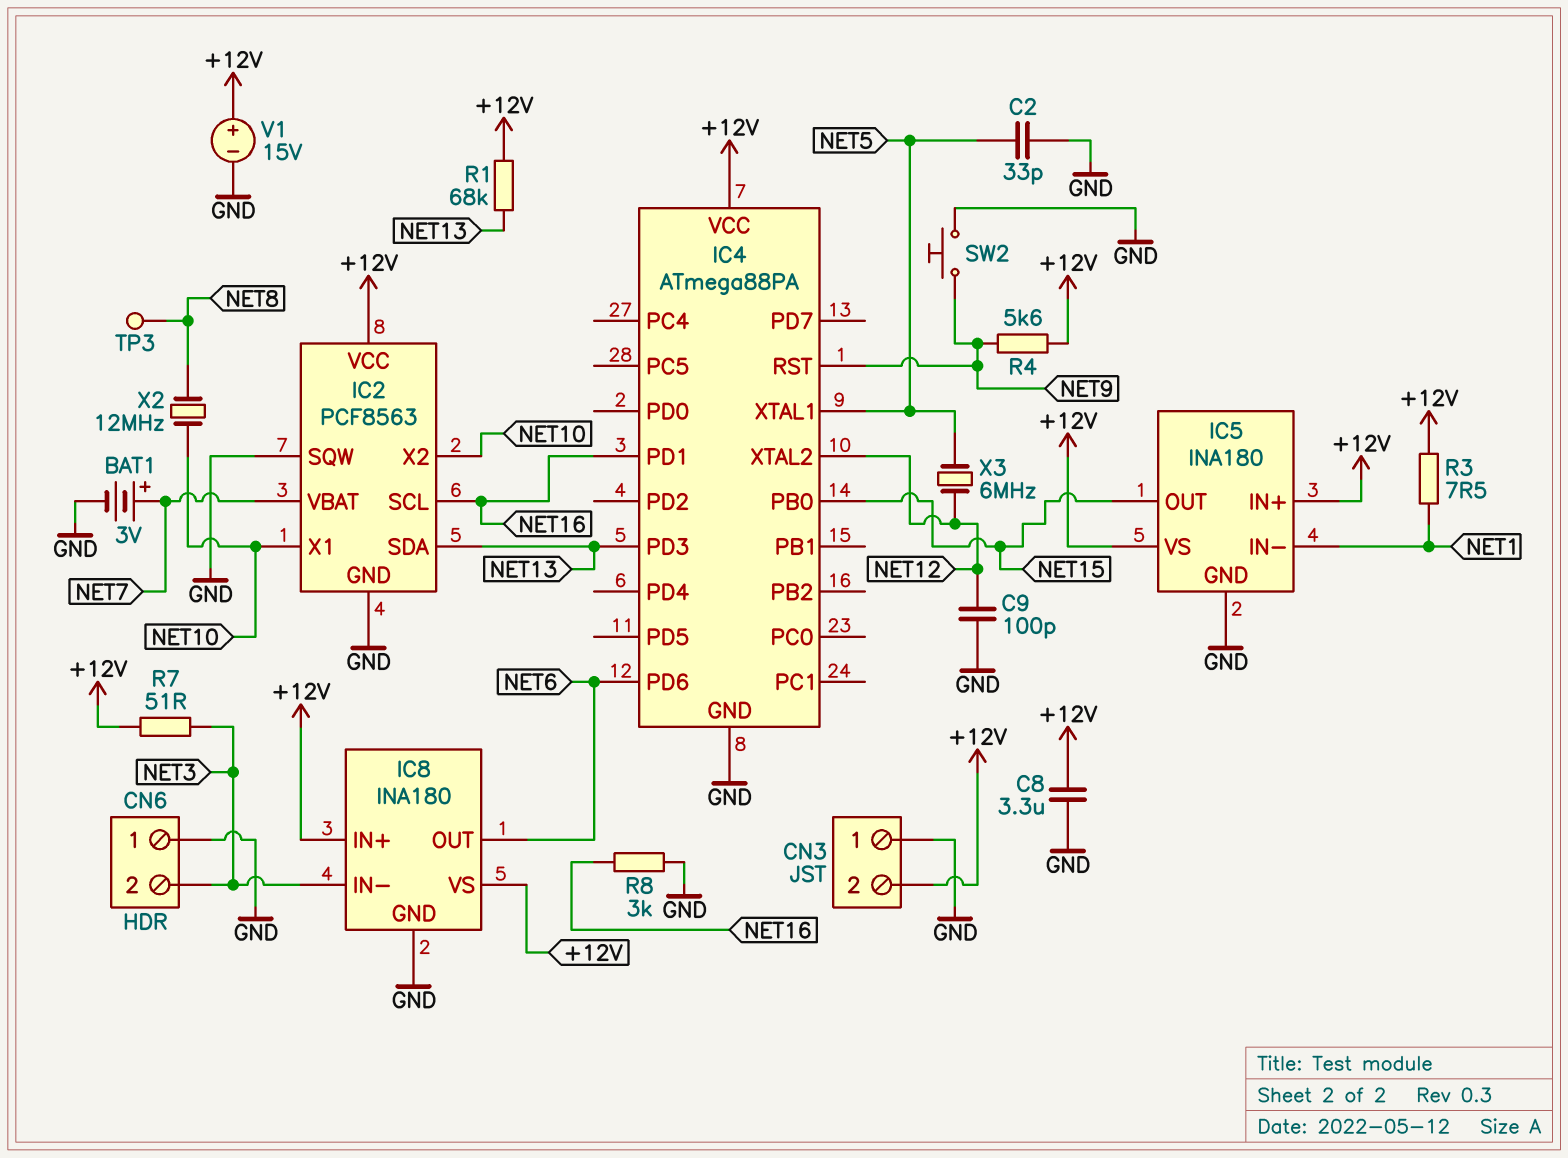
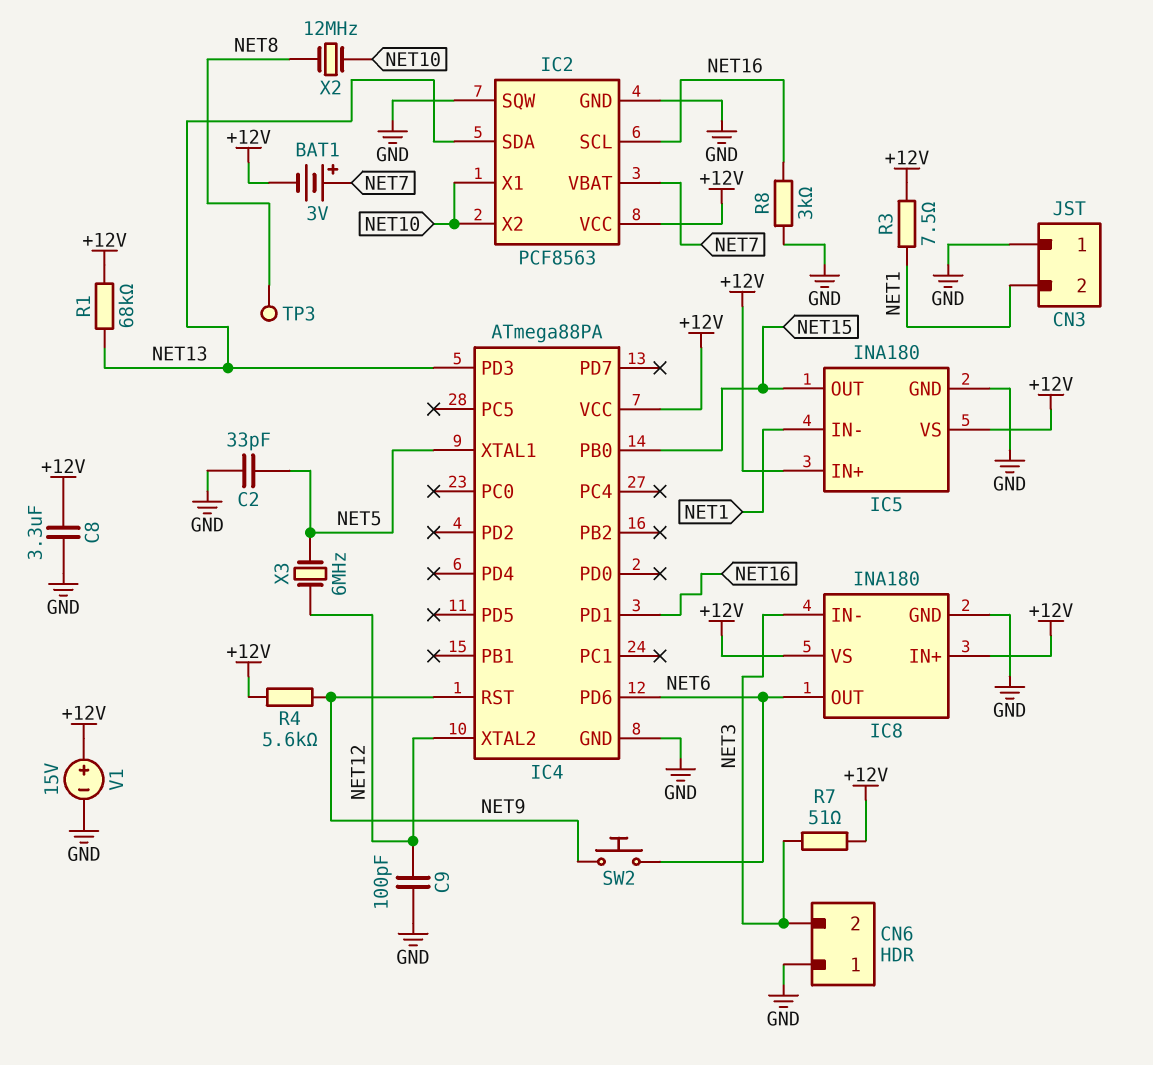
BAT1: 3V (plus NET7, minus GND) -> 3V (plus NET7, minus +12V)
CN3 pin 2: +12V -> NET1
SW2: button (GND, NET9) -> button (NET6, NET9)

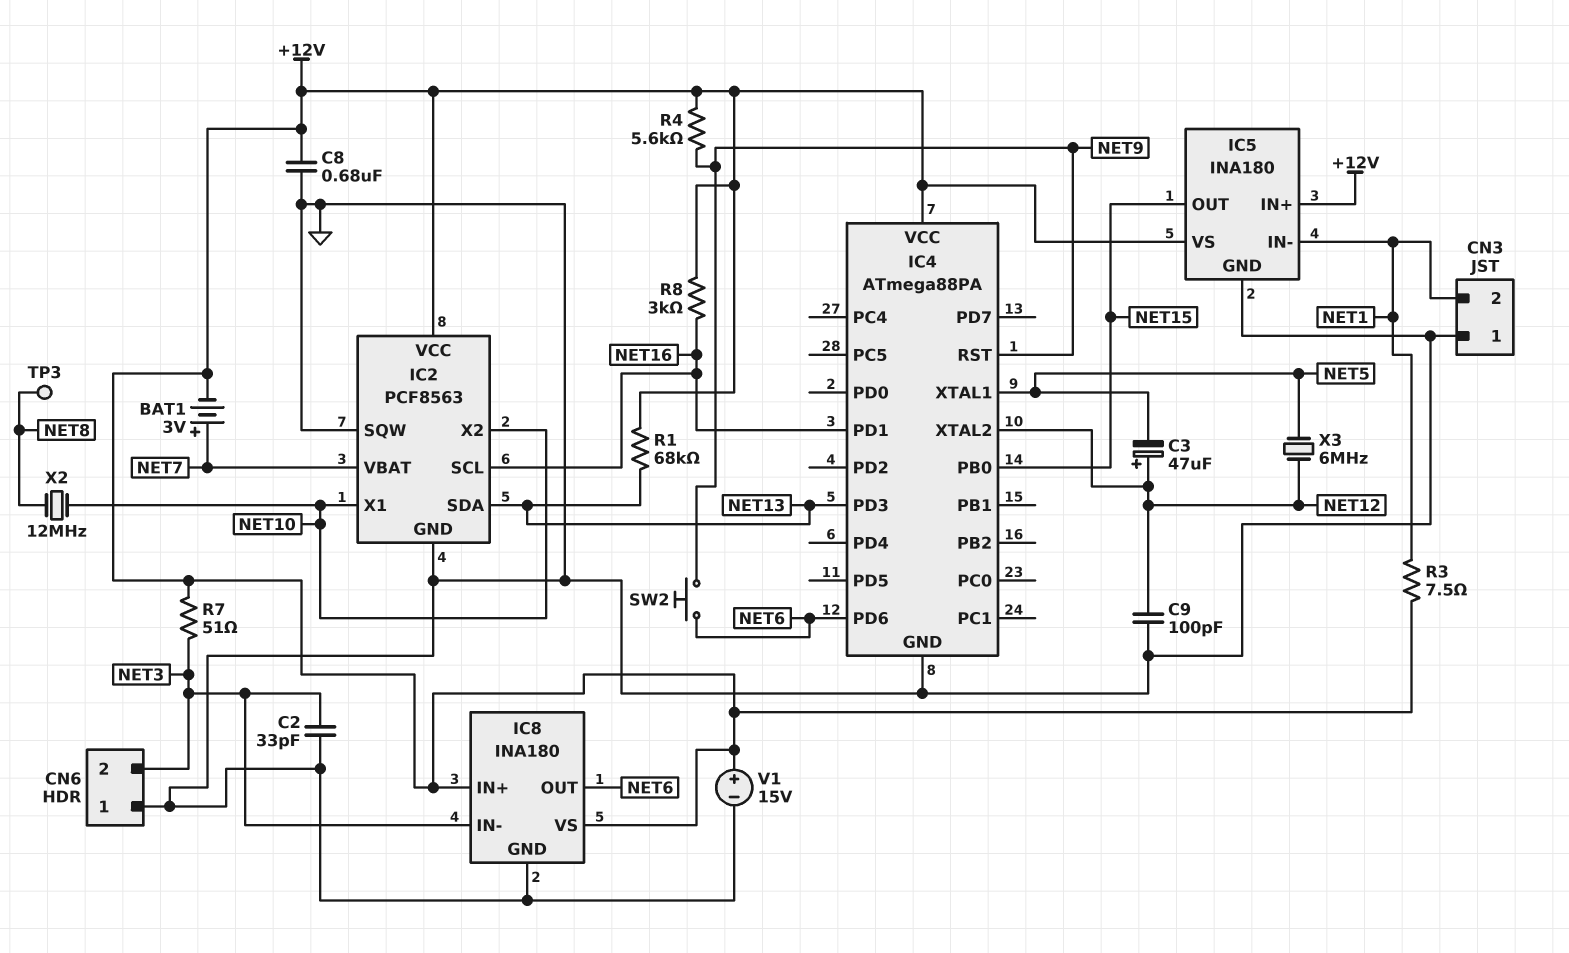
C2: 33pF (GND, NET5) -> 33pF (GND, NET3)
C3: none -> 47uF (plus NET12, minus NET5)
C8: 3.3uF (+12V, GND) -> 680nF (+12V, GND)
R8: 3k (GND, NET16) -> 3k (+12V, NET16)

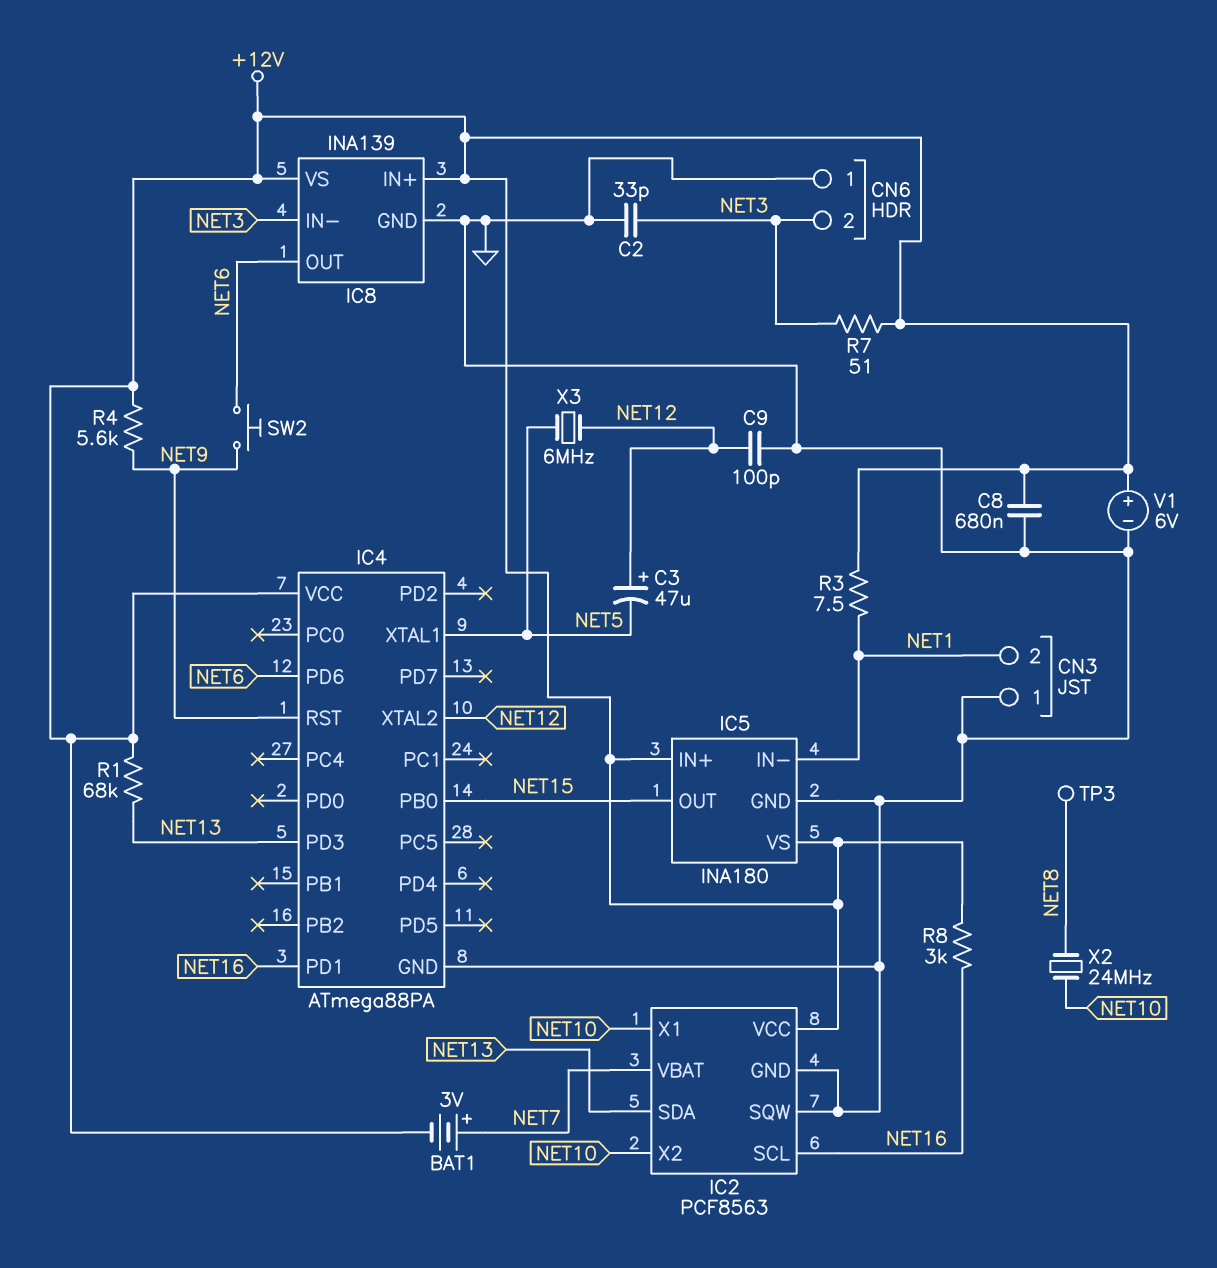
IC8: INA180 -> INA139
V1: 15V (plus +12V, minus GND) -> 6V (plus +12V, minus GND)
X2: 12MHz (NET8, NET10) -> 24MHz (NET8, NET10)

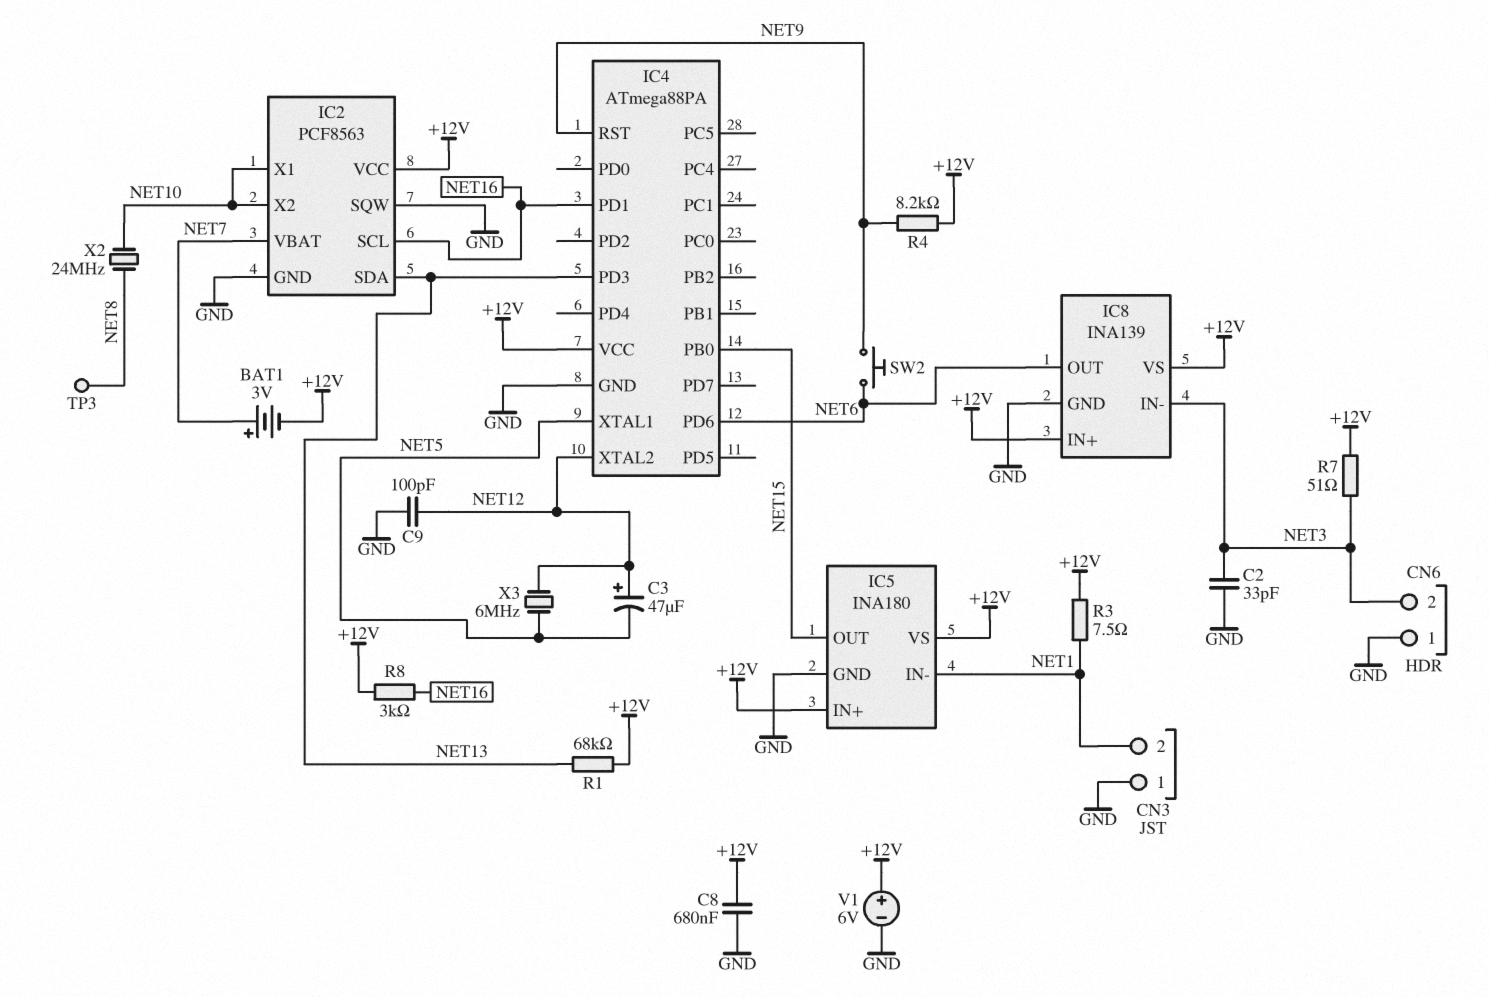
R4: 5.6k (+12V, NET9) -> 8.2k (+12V, NET9)

